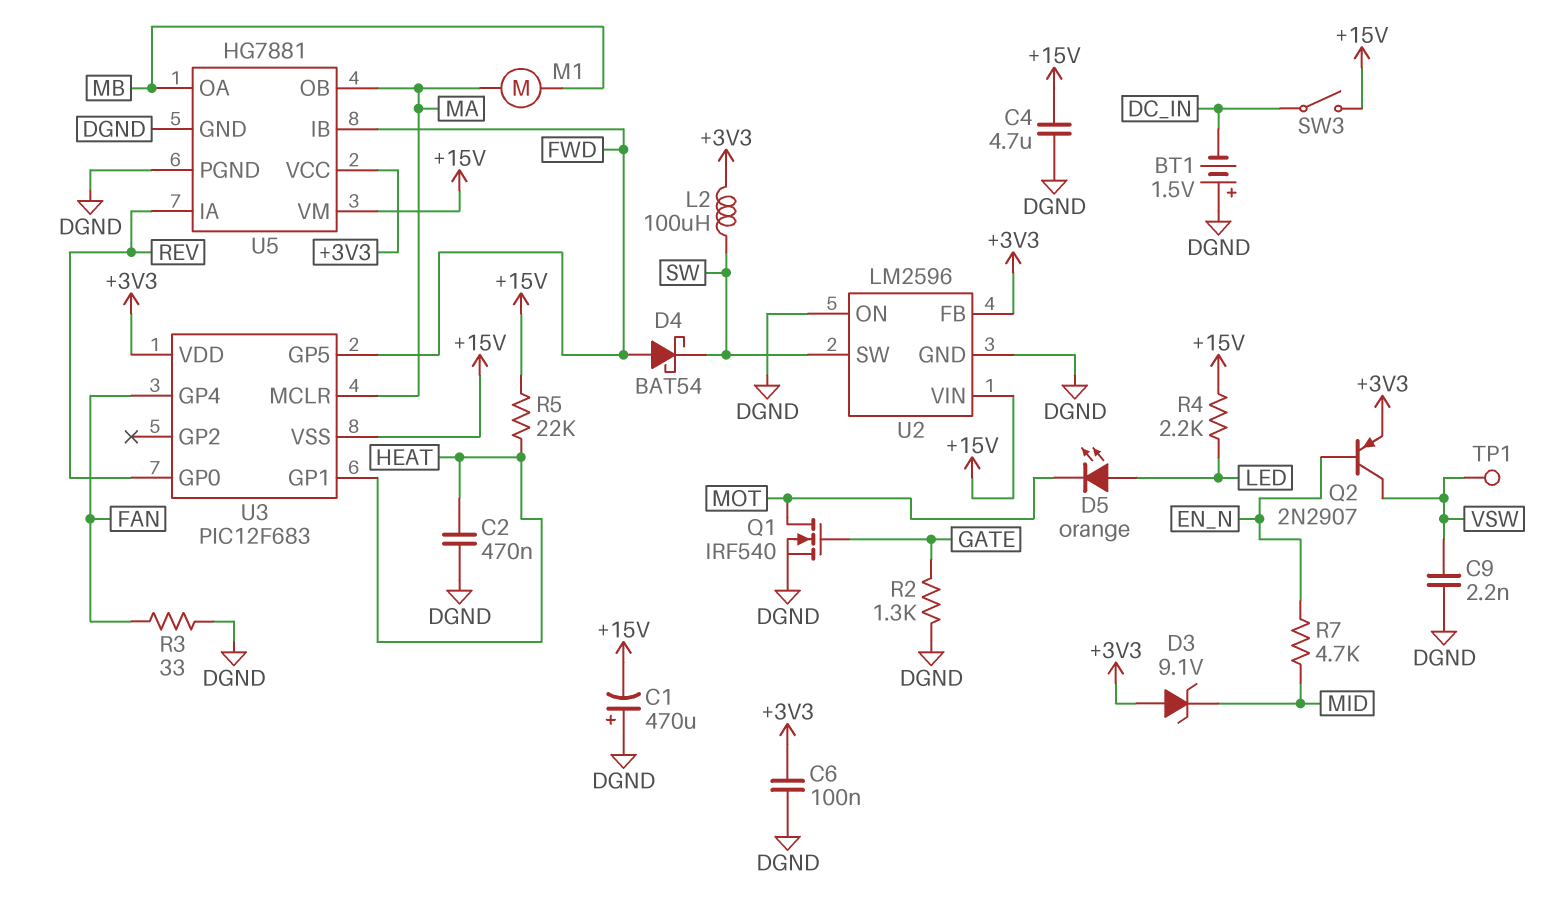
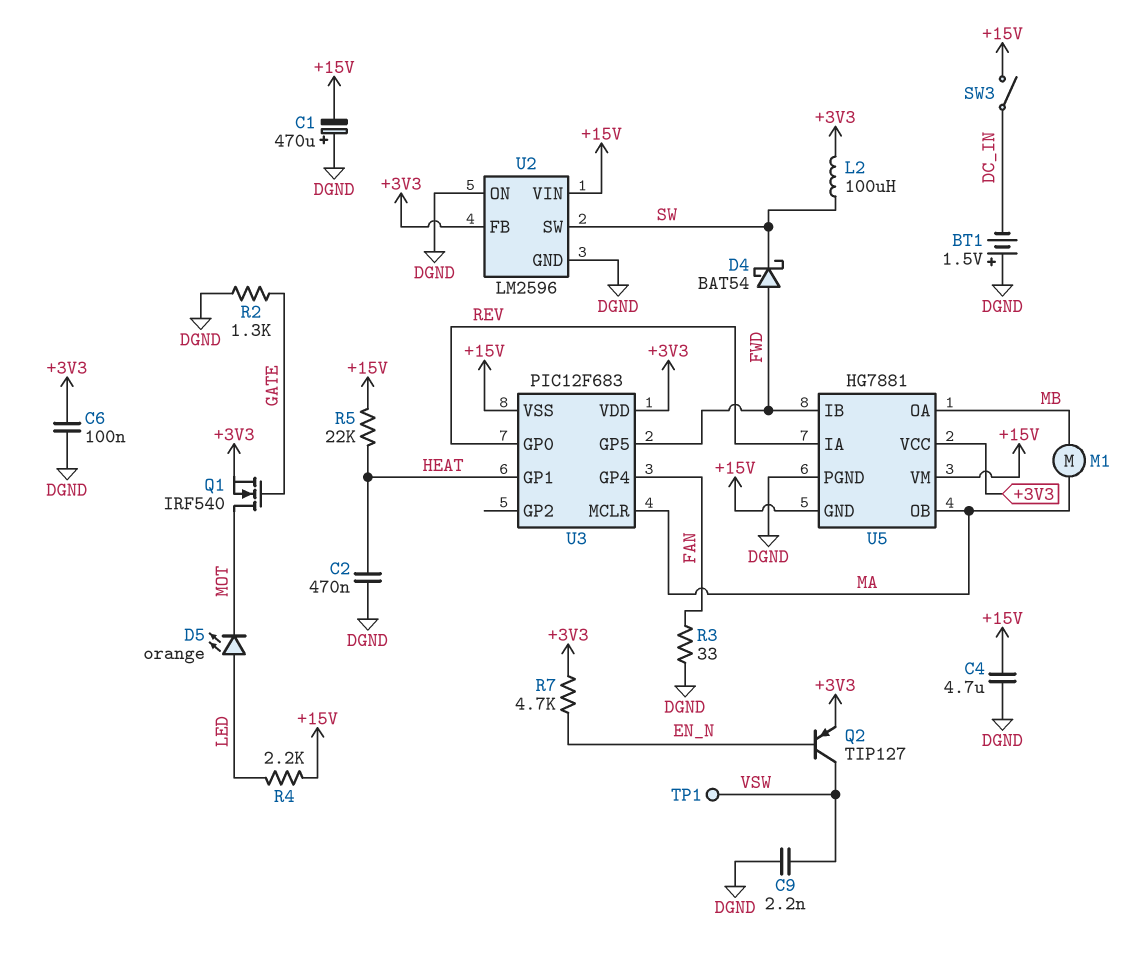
D3: zener 9.1V (A +3V3, K MID) -> none
Q1: NMOS IRF540 (G GATE, D MOT, S DGND) -> NMOS IRF540 (G GATE, D MOT, S +3V3)
Q2: PNP 2N2907 (B EN_N, C VSW, E +3V3) -> PNP TIP127 (B EN_N, C VSW, E +3V3)
R7: 4.7k (EN_N, MID) -> 4.7k (+3V3, EN_N)
U5 pin GND: DGND -> +15V

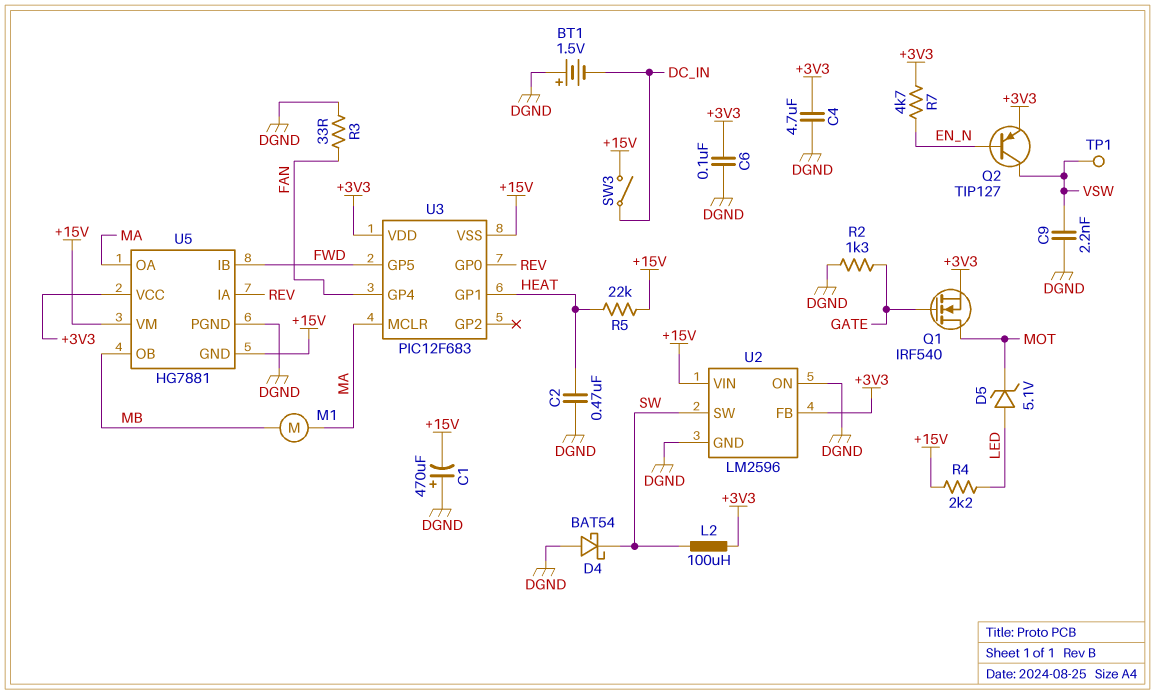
C4: 4.7uF (+15V, DGND) -> 4.7uF (+3V3, DGND)
D4: schottky BAT54 (A FWD, K SW) -> schottky BAT54 (A DGND, K SW)
D5: LED orange (A LED, K MOT) -> zener 5.1V (A LED, K MOT)
U5 pin OA: MB -> MA
U5 pin OB: MA -> MB

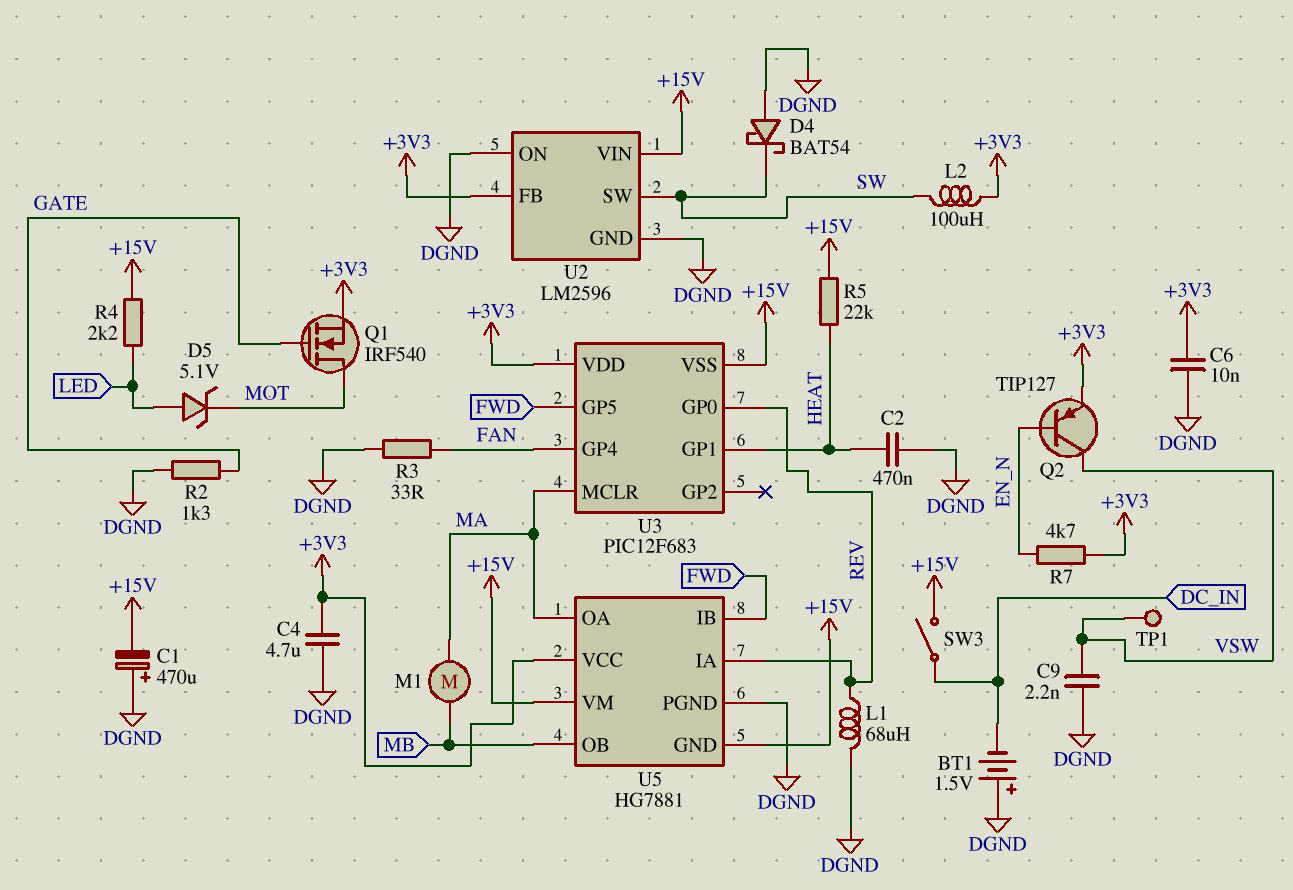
C6: 100nF (+3V3, DGND) -> 10nF (+3V3, DGND)
L1: none -> 68uH (DGND, REV)

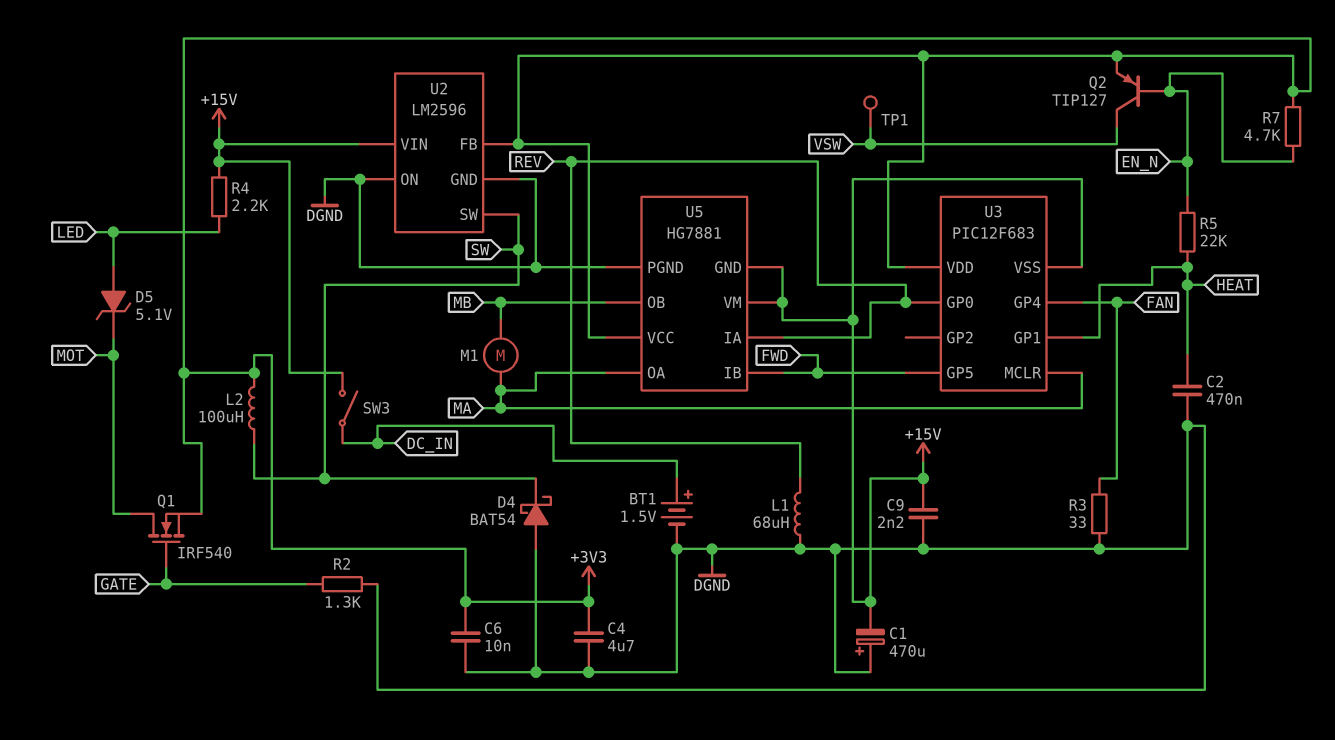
BT1: 1.5V (plus DGND, minus DC_IN) -> 1.5V (plus DC_IN, minus DGND)
C9: 2.2nF (DGND, VSW) -> 2.2nF (+15V, DGND)
R5: 22k (+15V, HEAT) -> 22k (EN_N, HEAT)

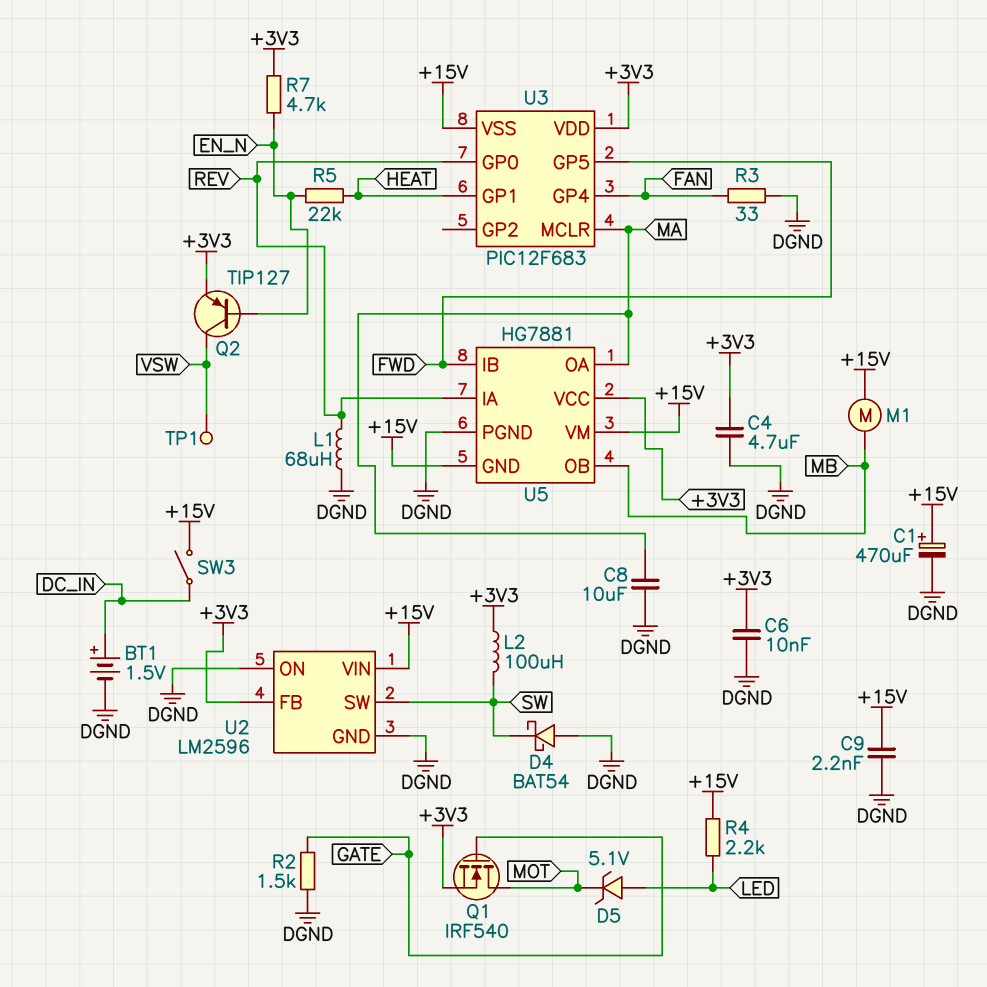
C1: 470uF (plus DGND, minus +15V) -> 470uF (plus +15V, minus DGND)
C2: 470nF (DGND, HEAT) -> none
C8: none -> 10uF (DGND, MA)
M1: motor (MA, MB) -> motor (+15V, MB)
R2: 1.3k (DGND, GATE) -> 1.5k (DGND, GATE)

